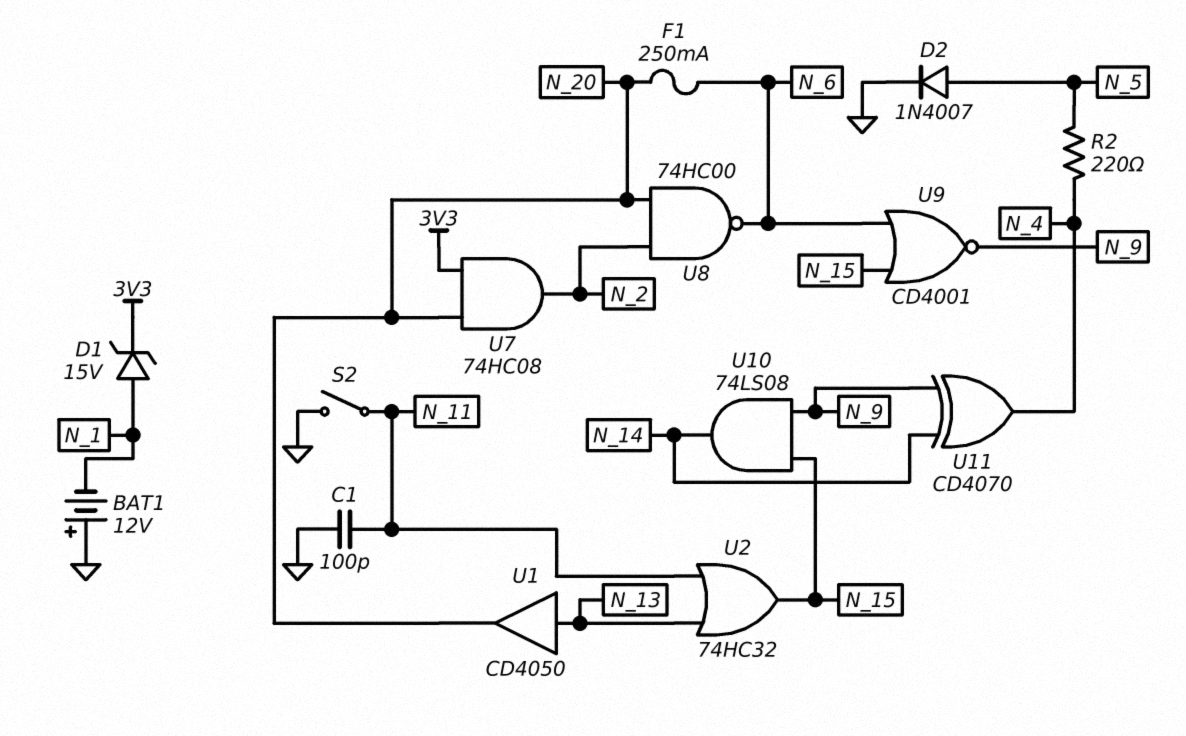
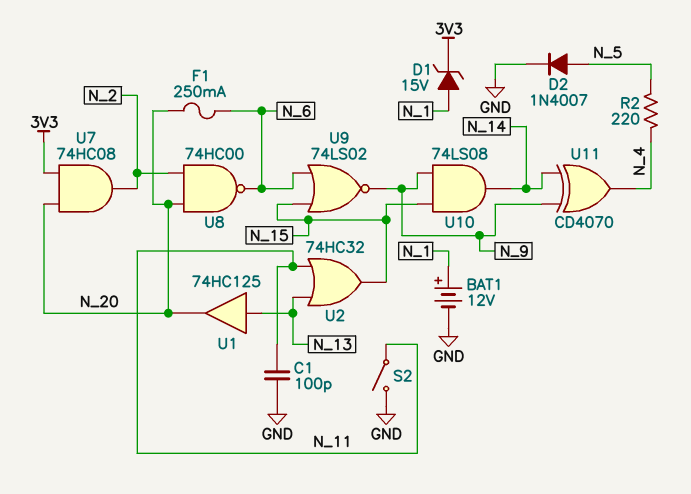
BAT1: 12V (plus GND, minus N_1) -> 12V (plus N_1, minus GND)
U1: buffer CD4050 (in N_13, out N_20) -> buffer 74HC125 (in N_13, out N_20)
U9: NOR CD4001 (in N_6, in N_15, out N_9) -> NOR 74LS02 (in N_6, in N_15, out N_9)

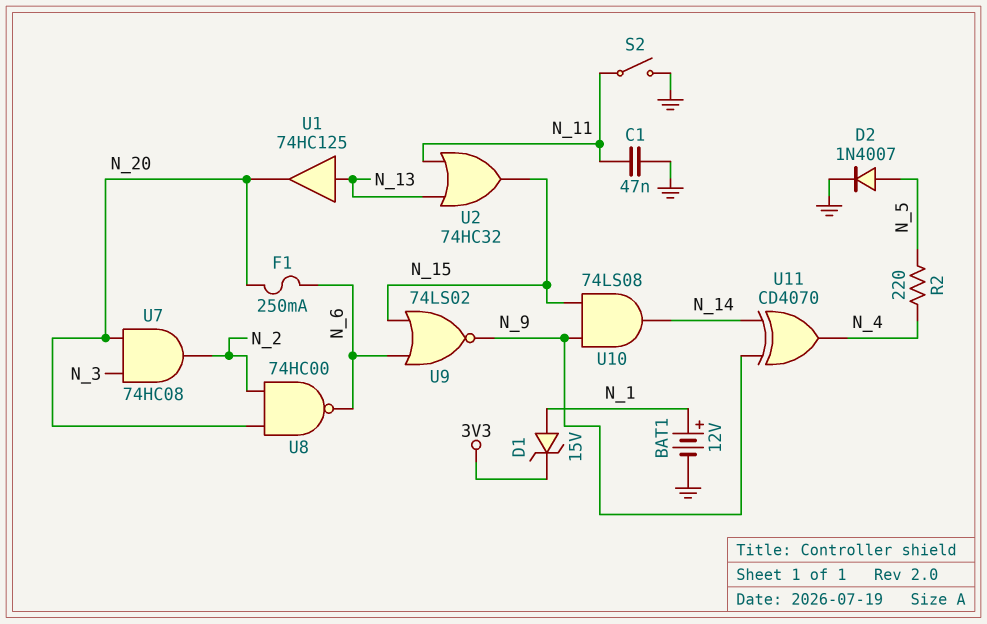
C1: 100pF (GND, N_11) -> 47nF (GND, N_11)
U7: AND 74HC08 (in 3V3, in N_20, out N_2) -> AND 74HC08 (in N_3, in N_20, out N_2)

